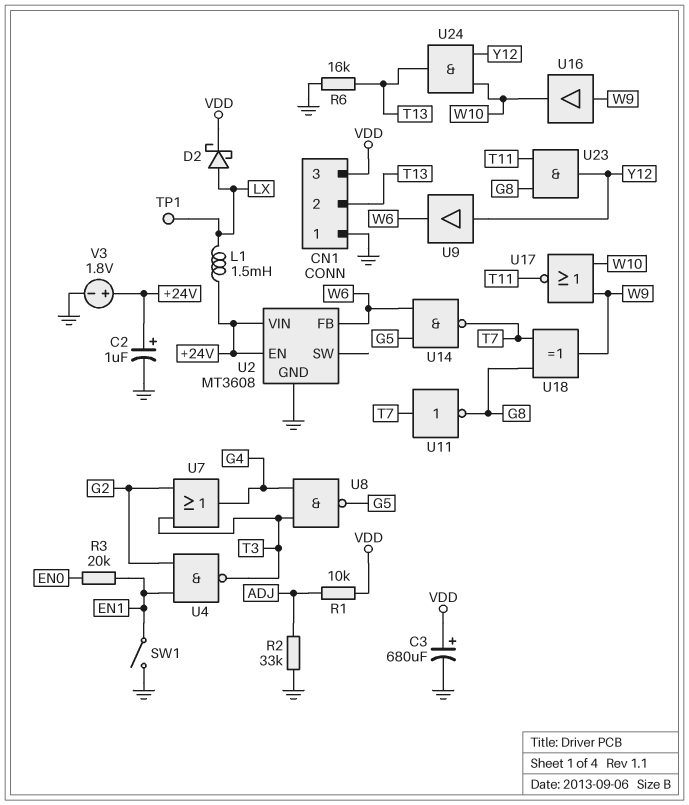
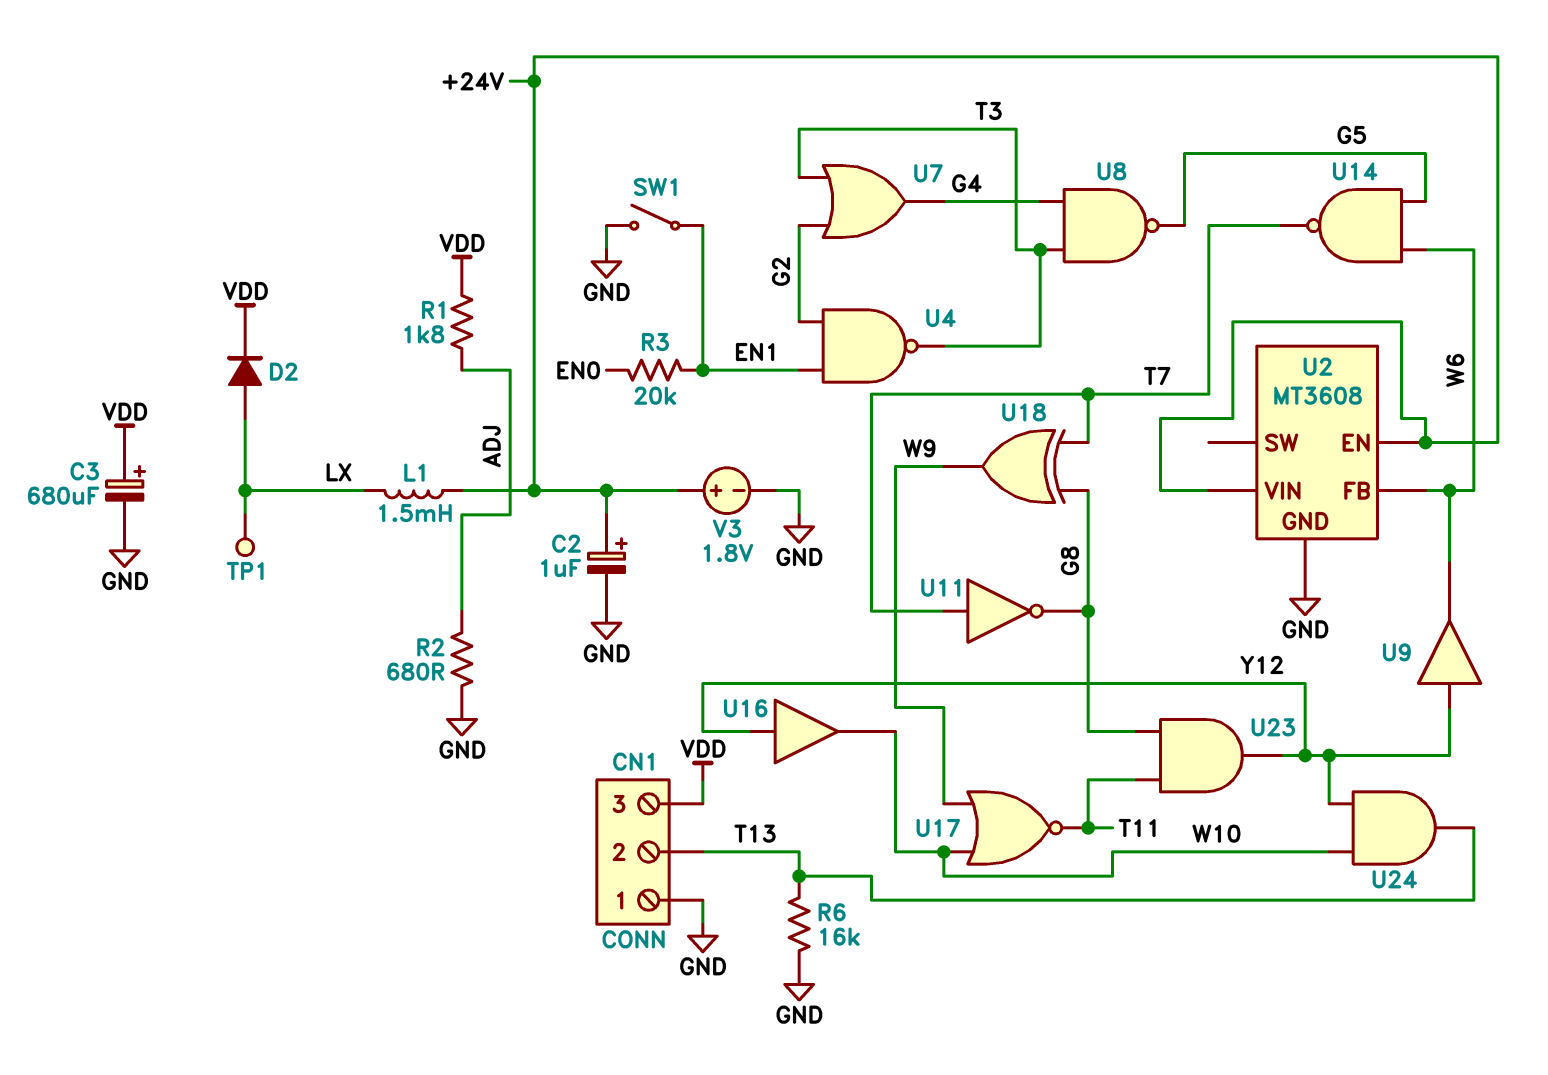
D2: schottky (A LX, K VDD) -> diode (A LX, K VDD)
R1: 10k (ADJ, VDD) -> 1.8k (ADJ, VDD)
R2: 33k (ADJ, GND) -> 680 (ADJ, GND)
U16: buffer (in W9, out W10) -> buffer (in Y12, out W10)

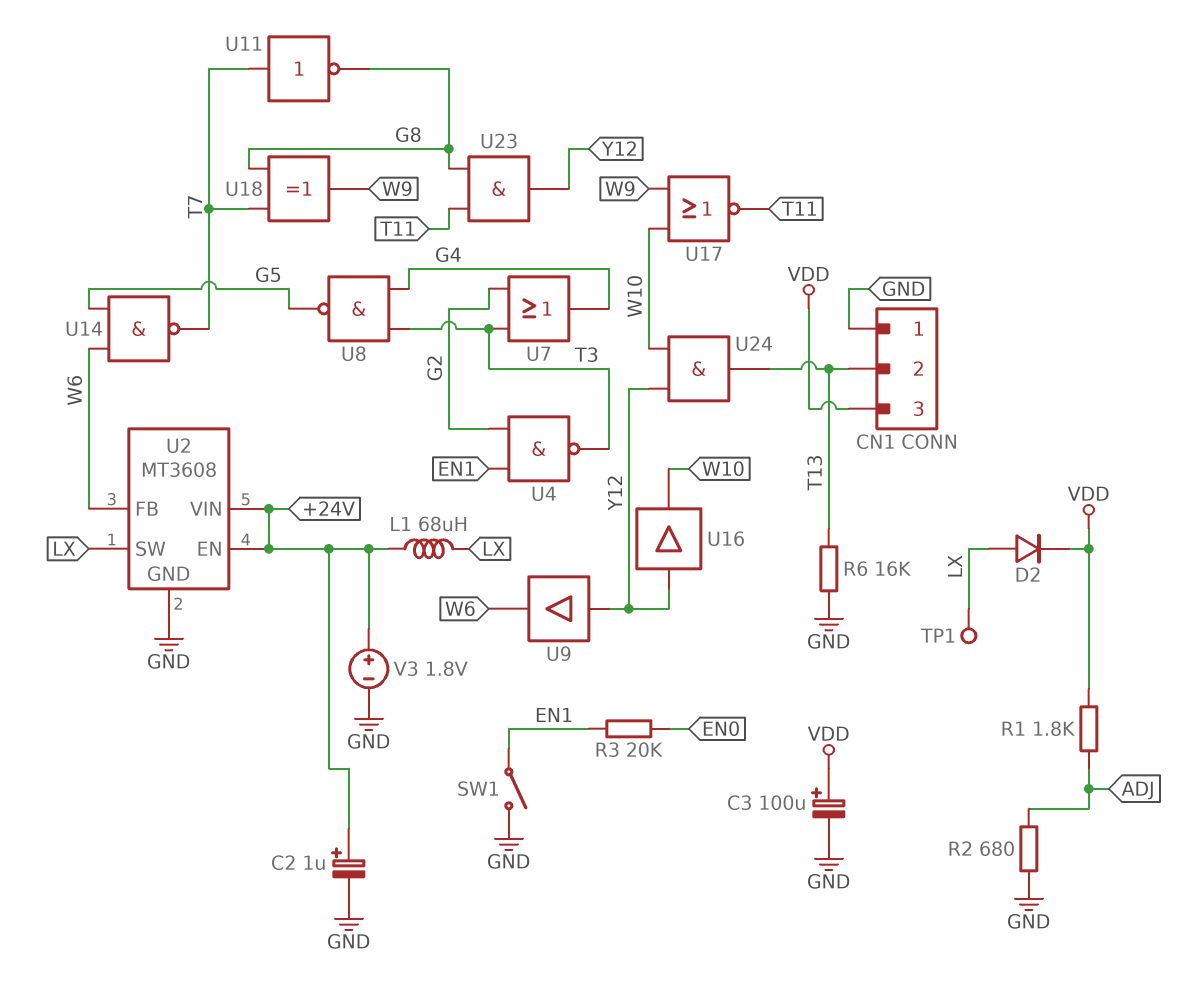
C3: 680uF (plus VDD, minus GND) -> 100uF (plus VDD, minus GND)
L1: 1.5mH (+24V, LX) -> 68uH (+24V, LX)
U2 pin SW: none -> LX

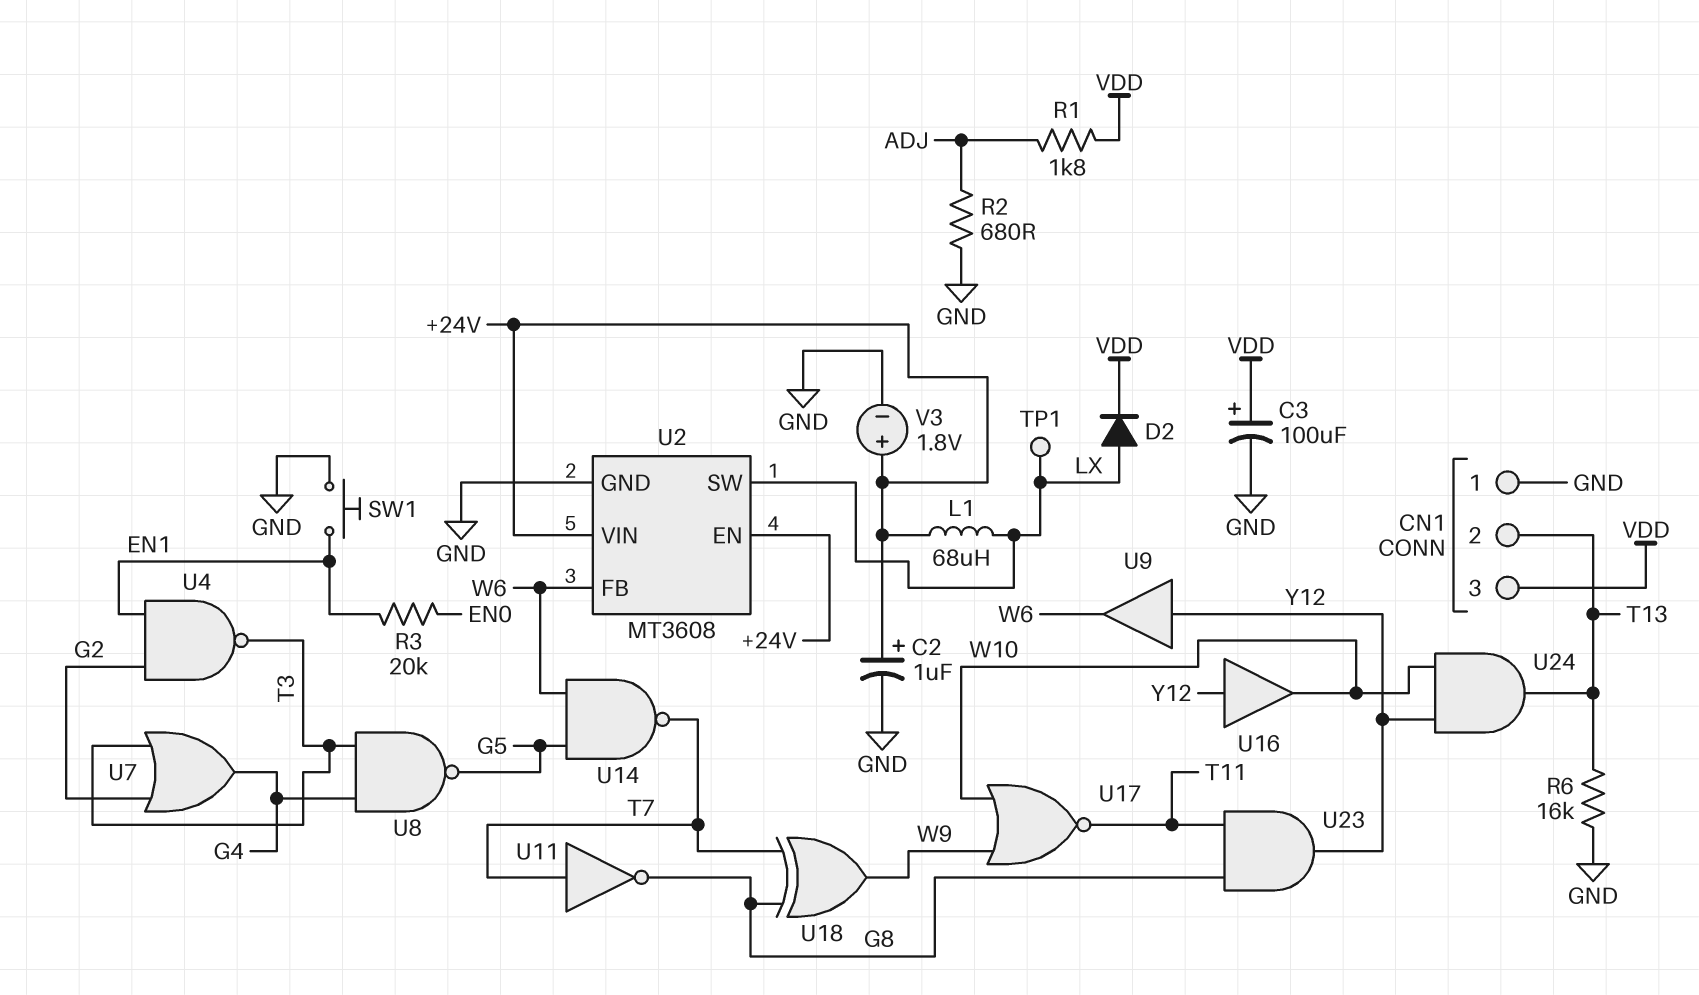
SW1: switch (EN1, GND) -> button (EN1, GND)

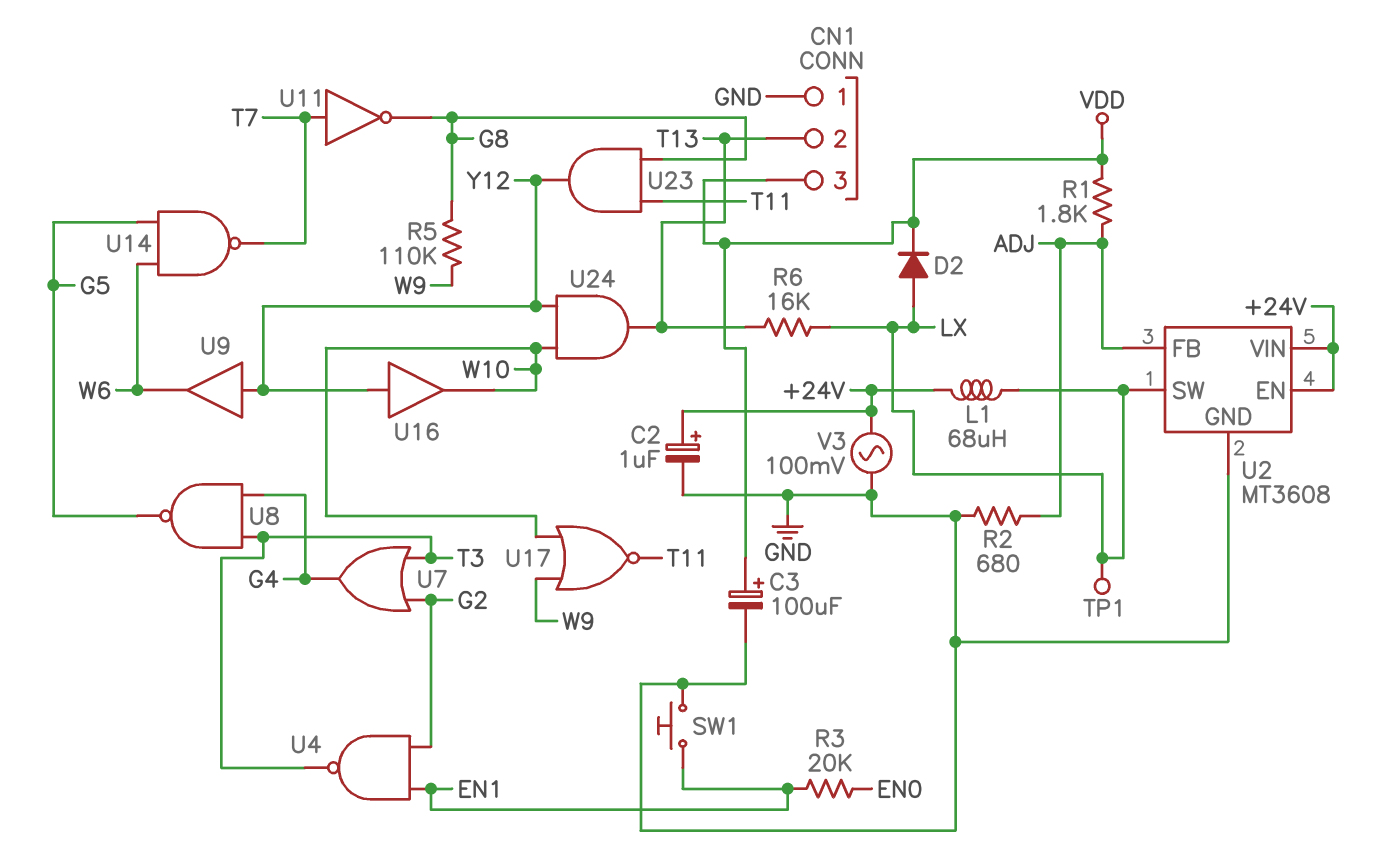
R5: none -> 110k (G8, W9)
R6: 16k (GND, T13) -> 16k (LX, T13)
U2 pin FB: W6 -> ADJ
U18: XOR (in G8, in T7, out W9) -> none
V3: 1.8V (plus +24V, minus GND) -> AC 100mV (+24V, GND)

